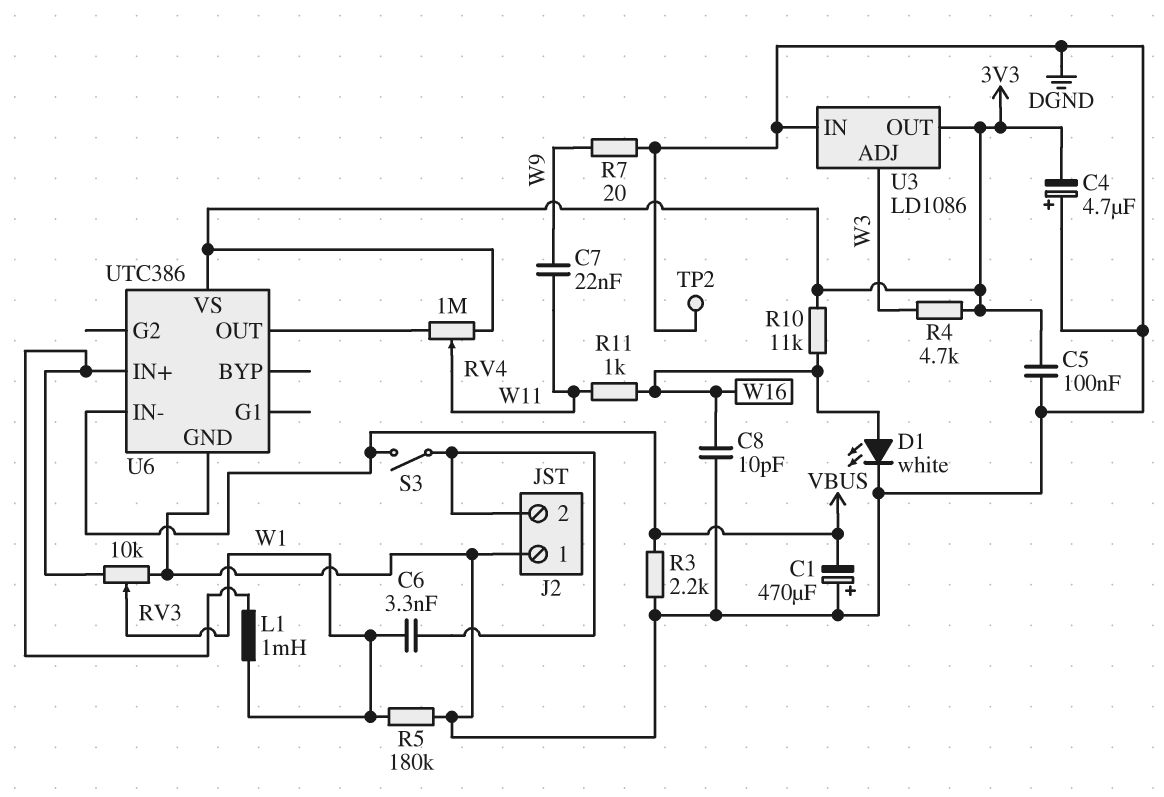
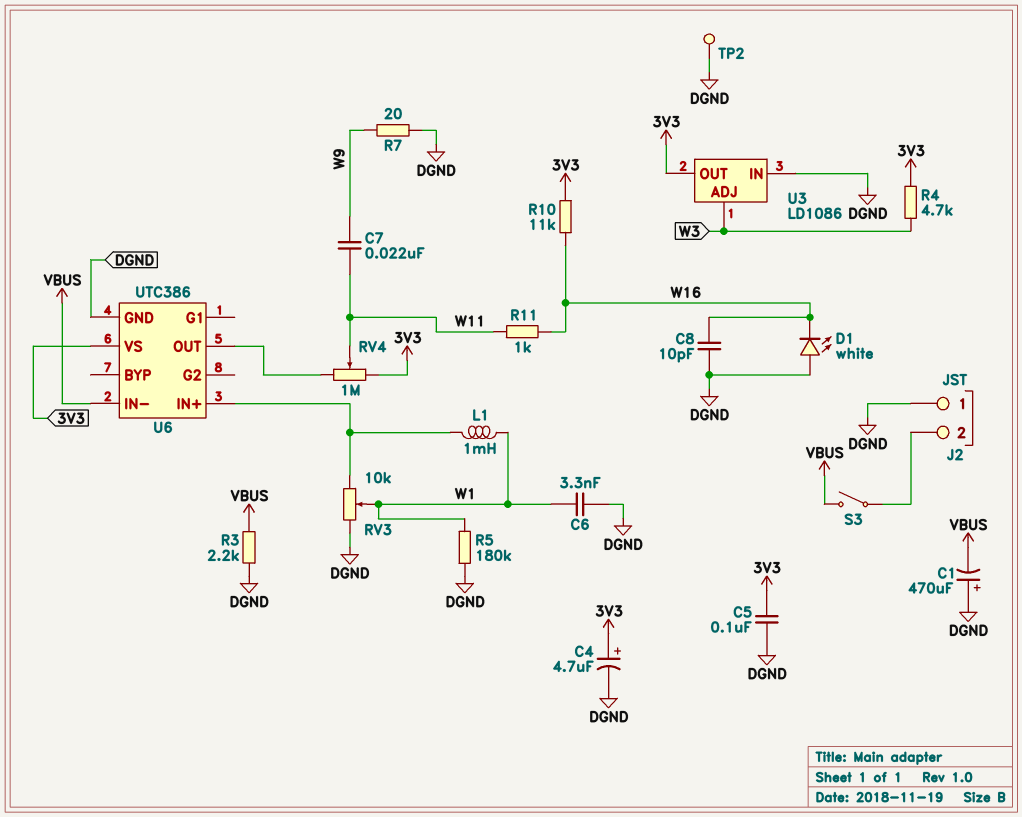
C4: 4.7uF (plus DGND, minus 3V3) -> 4.7uF (plus 3V3, minus DGND)
C6: 3.3nF (J2/2, W1) -> 3.3nF (DGND, W1)
D1: LED white (A W16, K DGND) -> LED white (A DGND, K W16)

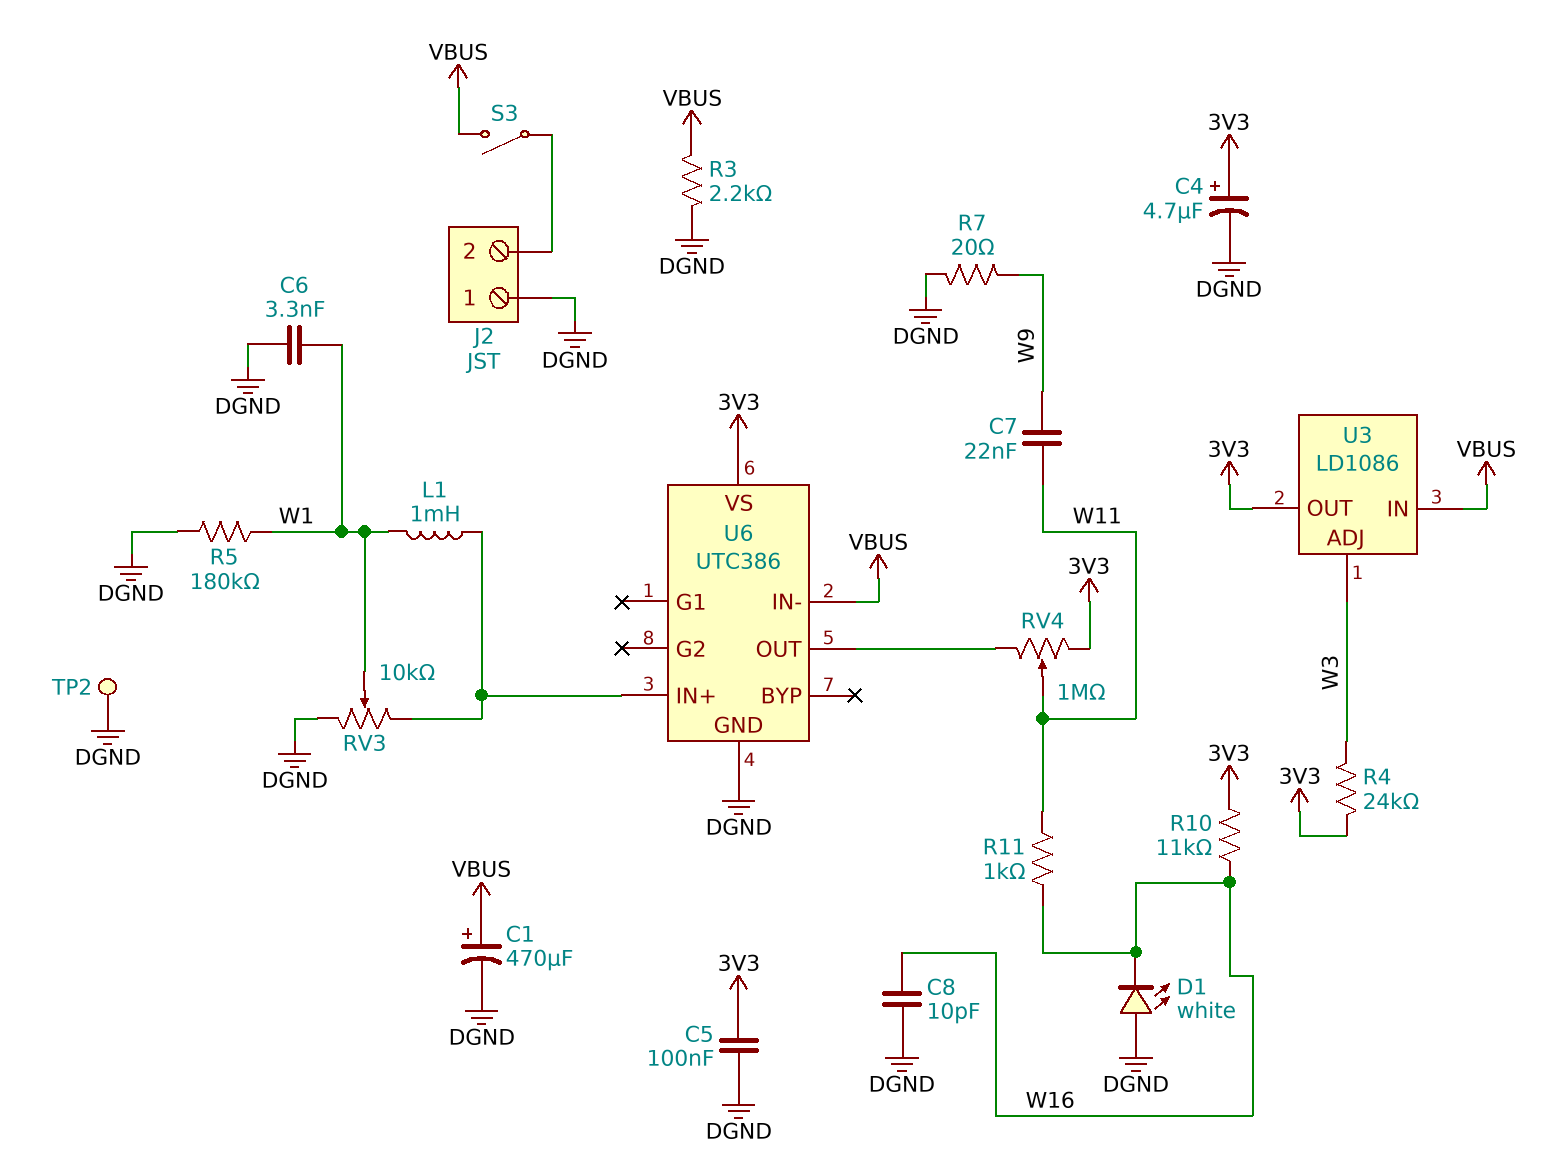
C1: 470uF (plus DGND, minus VBUS) -> 470uF (plus VBUS, minus DGND)
R4: 4.7k (3V3, W3) -> 24k (3V3, W3)
U3 pin IN: DGND -> VBUS

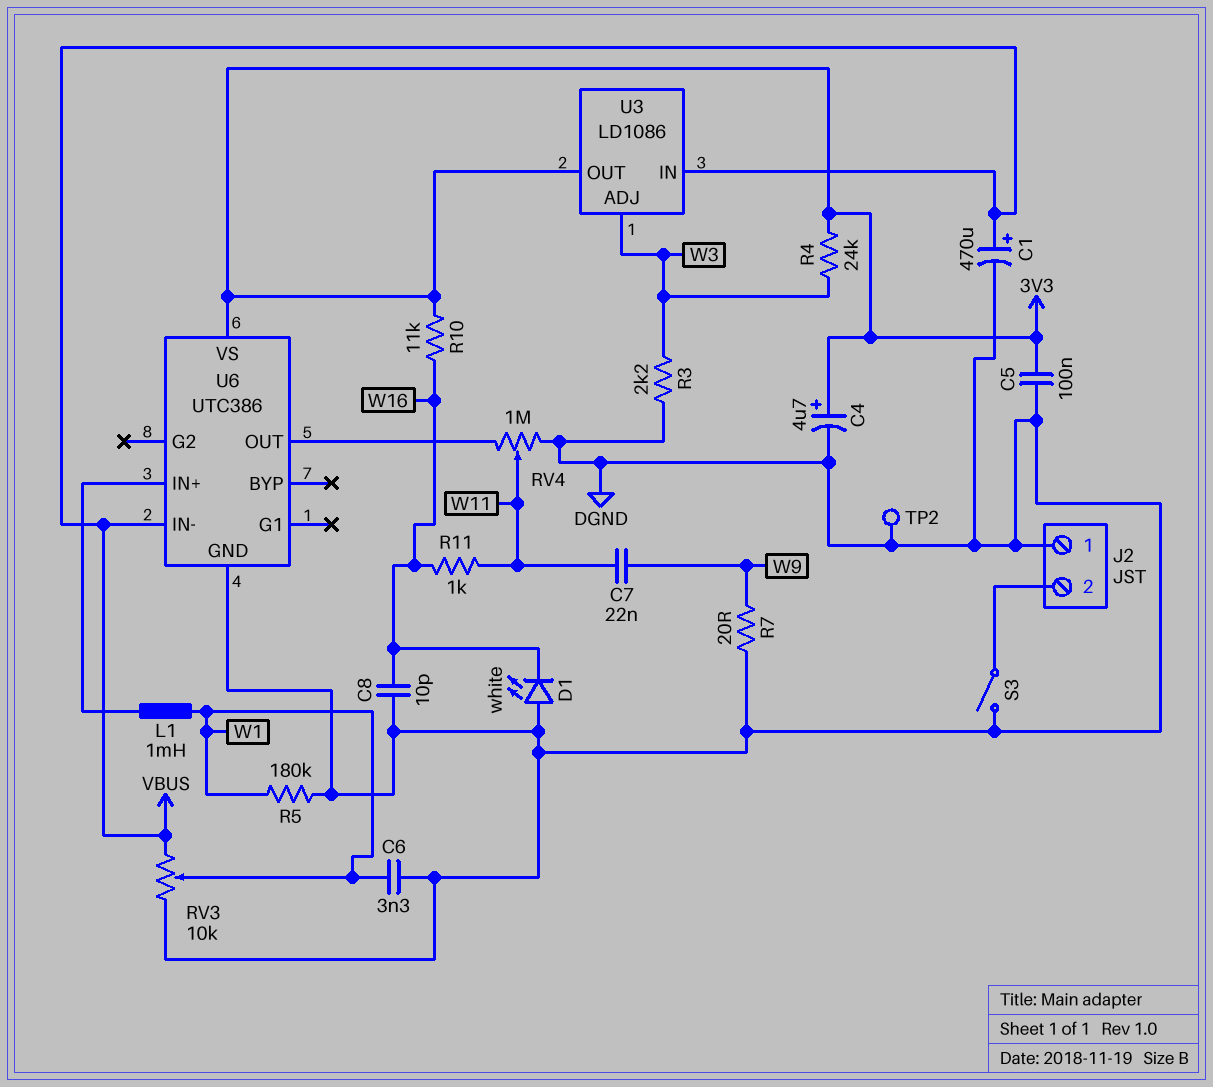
R3: 2.2k (DGND, VBUS) -> 2.2k (DGND, W3)
RV3: 10k (DGND, U6/IN+, wiper W1) -> 10k (DGND, VBUS, wiper W1)
RV4: 1M (3V3, U6/OUT, wiper W11) -> 1M (DGND, U6/OUT, wiper W11)
S3: switch (J2/2, VBUS) -> switch (DGND, J2/2)

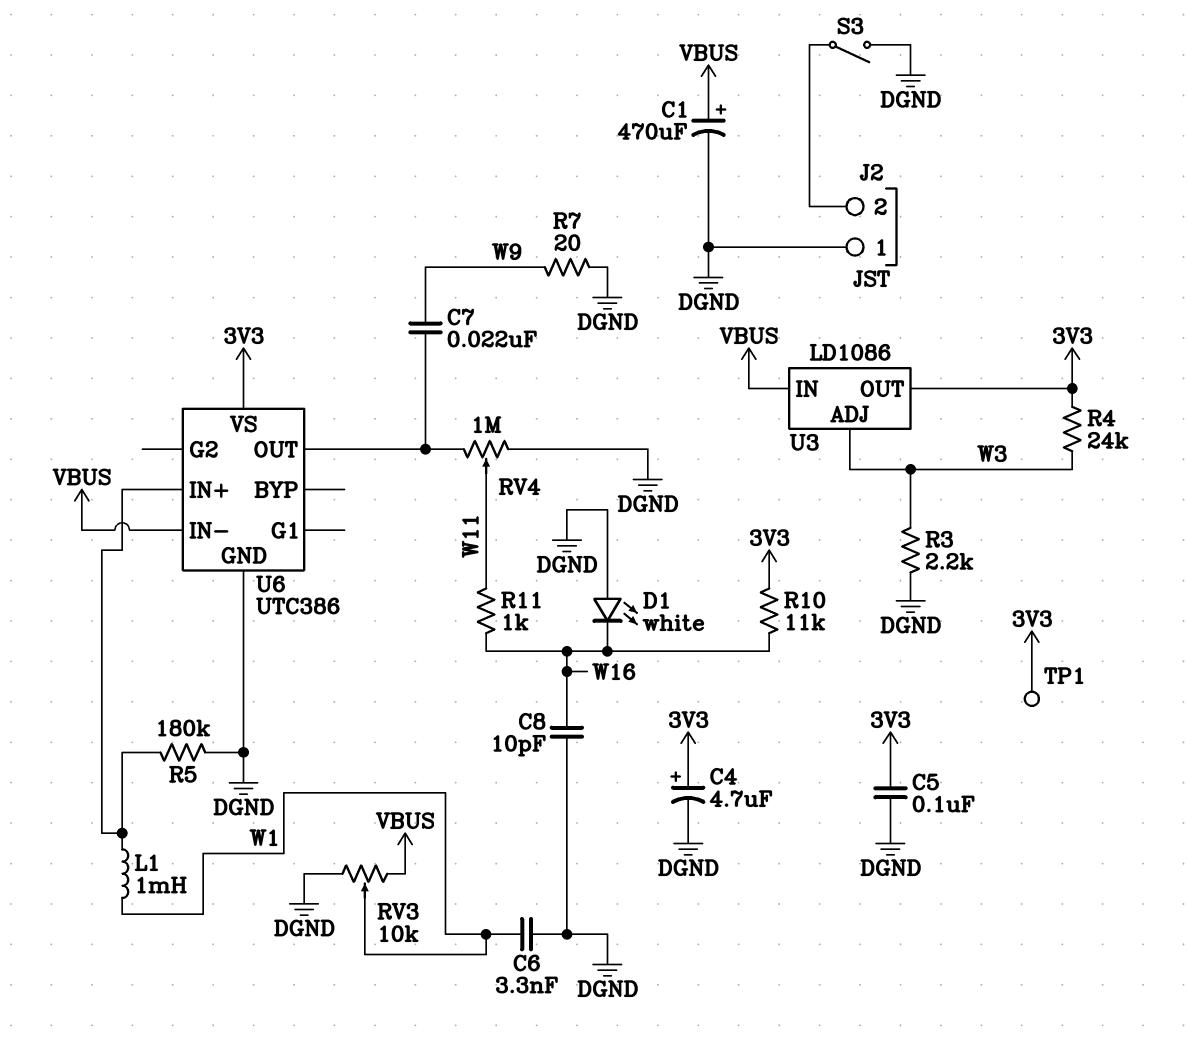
C7: 22nF (W9, W11) -> 22nF (U6/OUT, W9)
R5: 180k (DGND, W1) -> 180k (DGND, U6/IN+)
TP1: none -> test point (3V3)
TP2: test point (DGND) -> none

